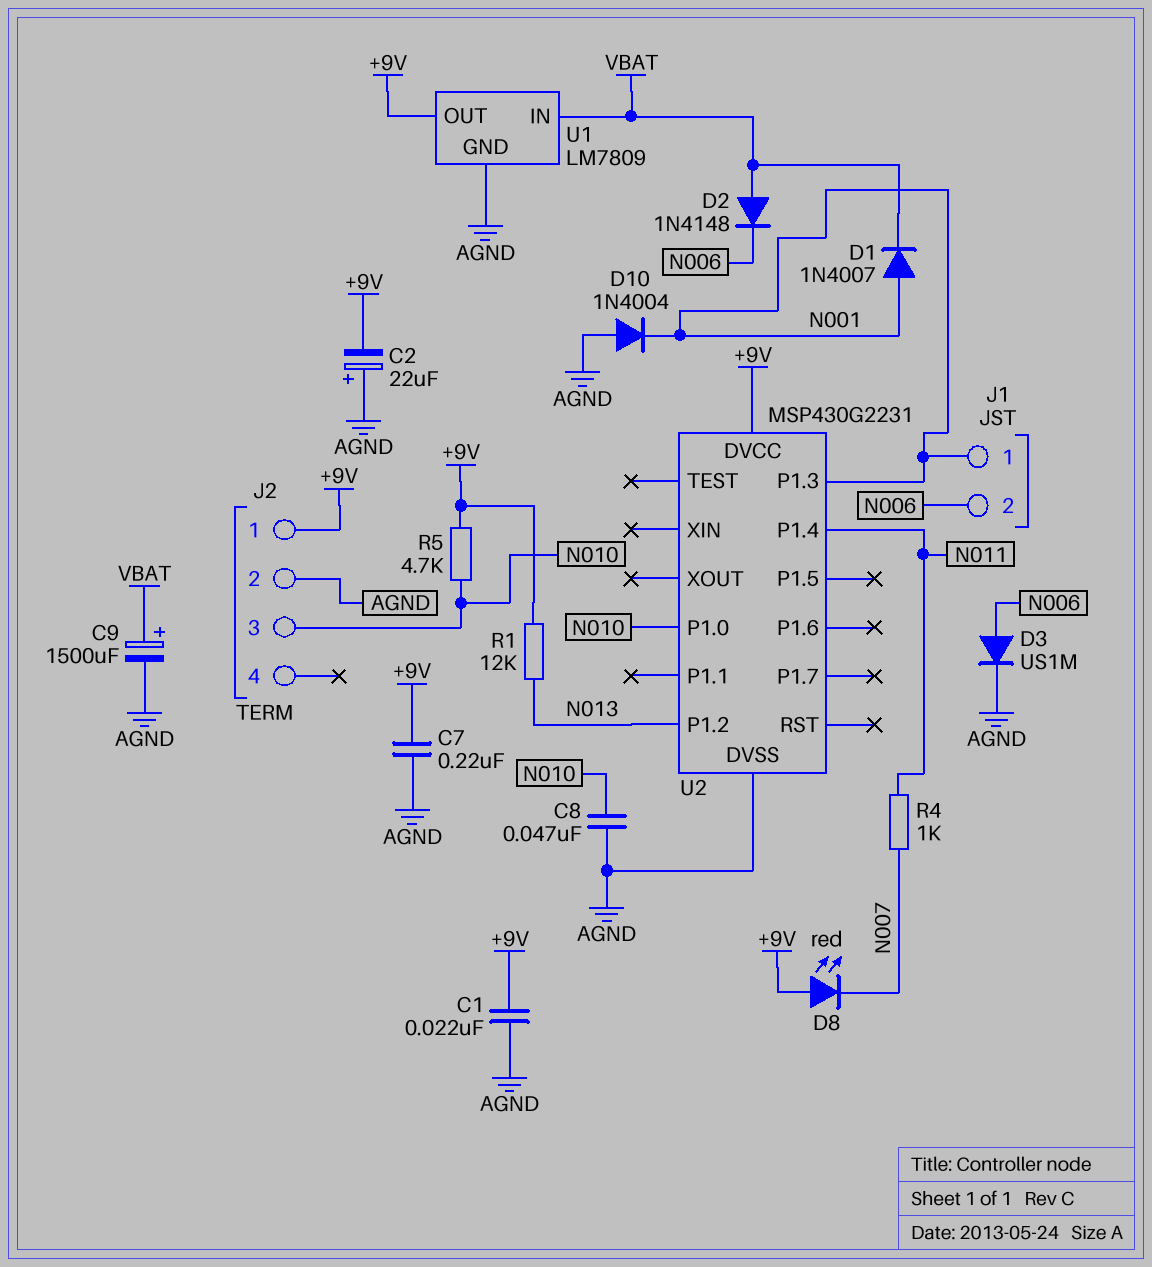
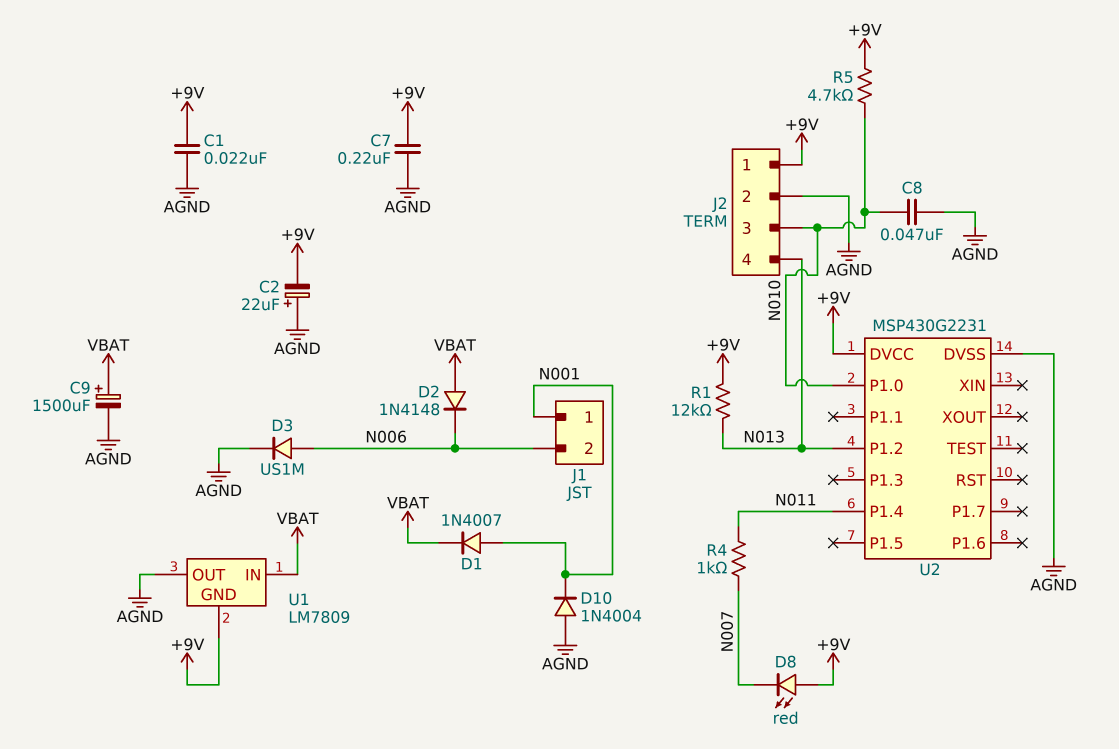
J2 pin 4: none -> N013
U1 pin GND: AGND -> +9V
U1 pin OUT: +9V -> AGND
U2 pin P1.3: N001 -> none

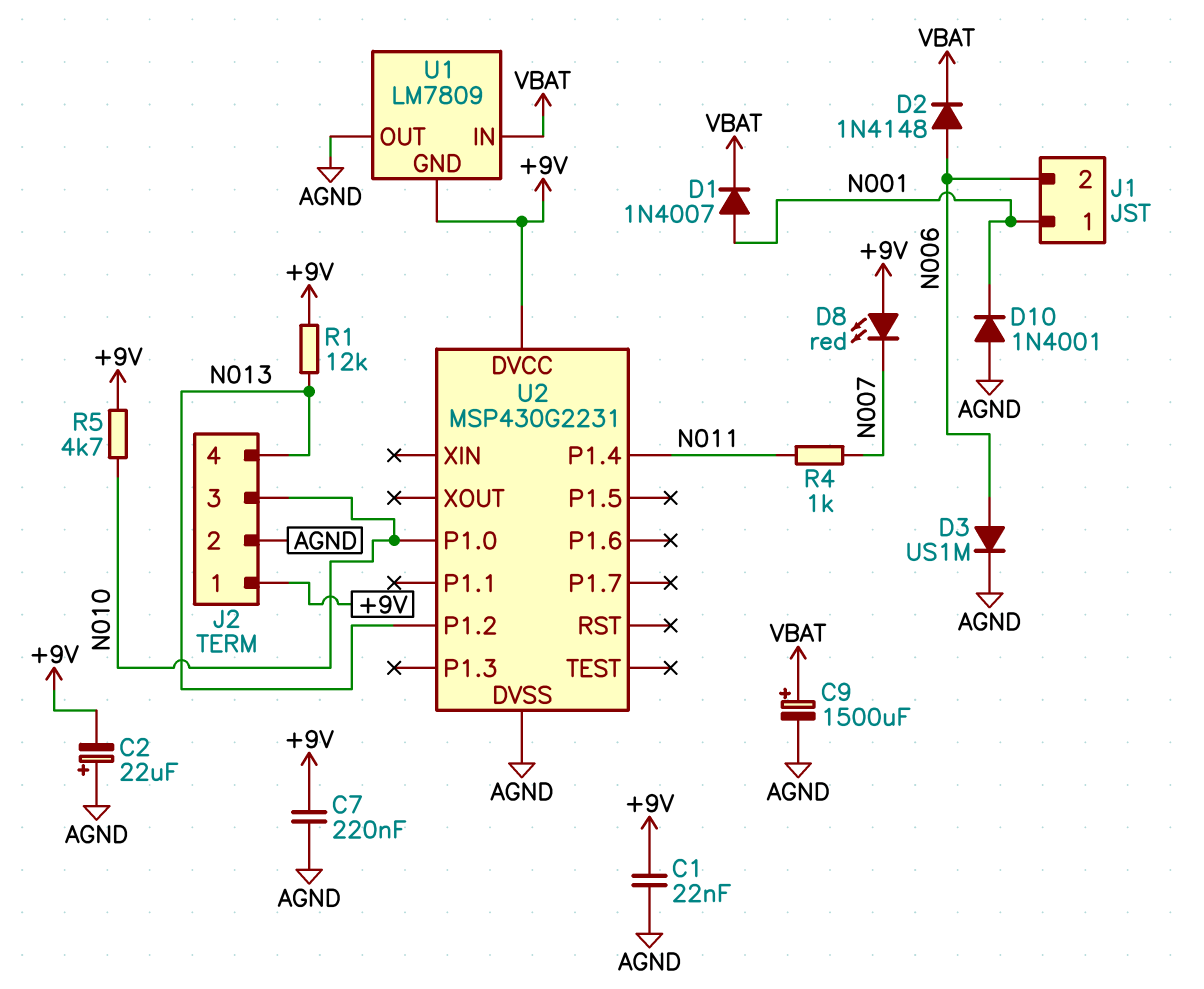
C8: 47nF (AGND, N010) -> none
D2: diode 1N4148 (A VBAT, K N006) -> diode 1N4148 (A N006, K VBAT)
D10: diode 1N4004 (A AGND, K N001) -> diode 1N4001 (A AGND, K N001)

